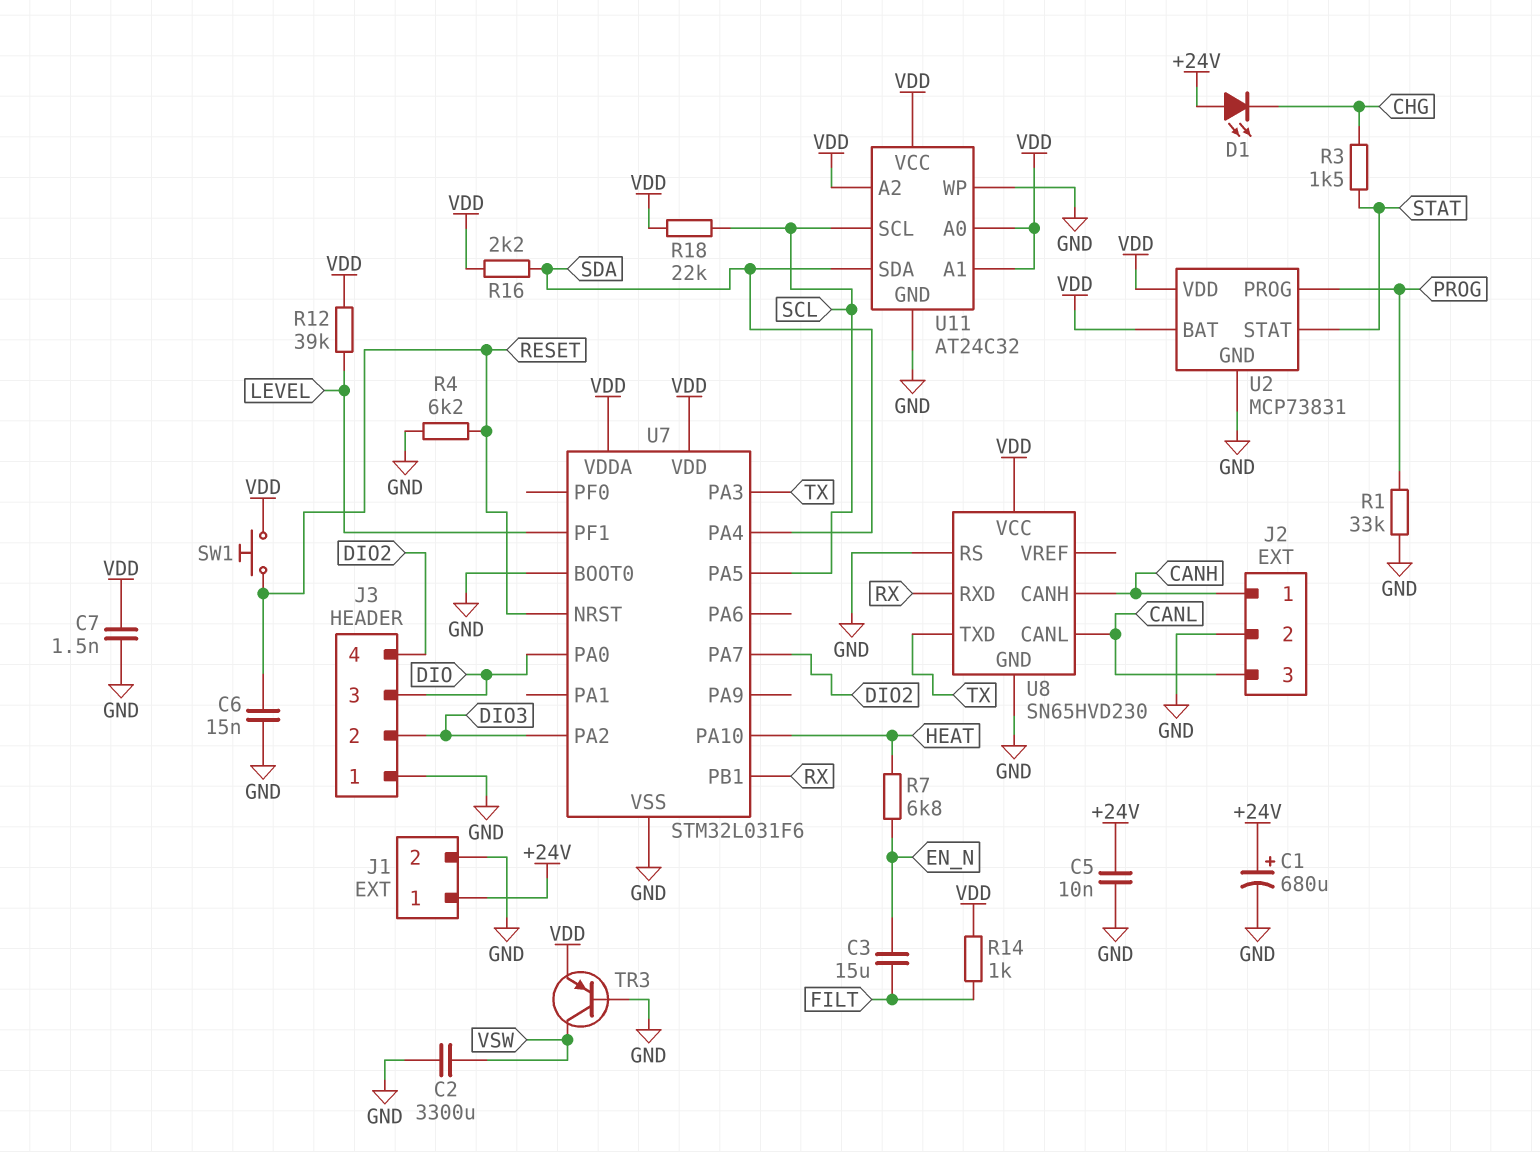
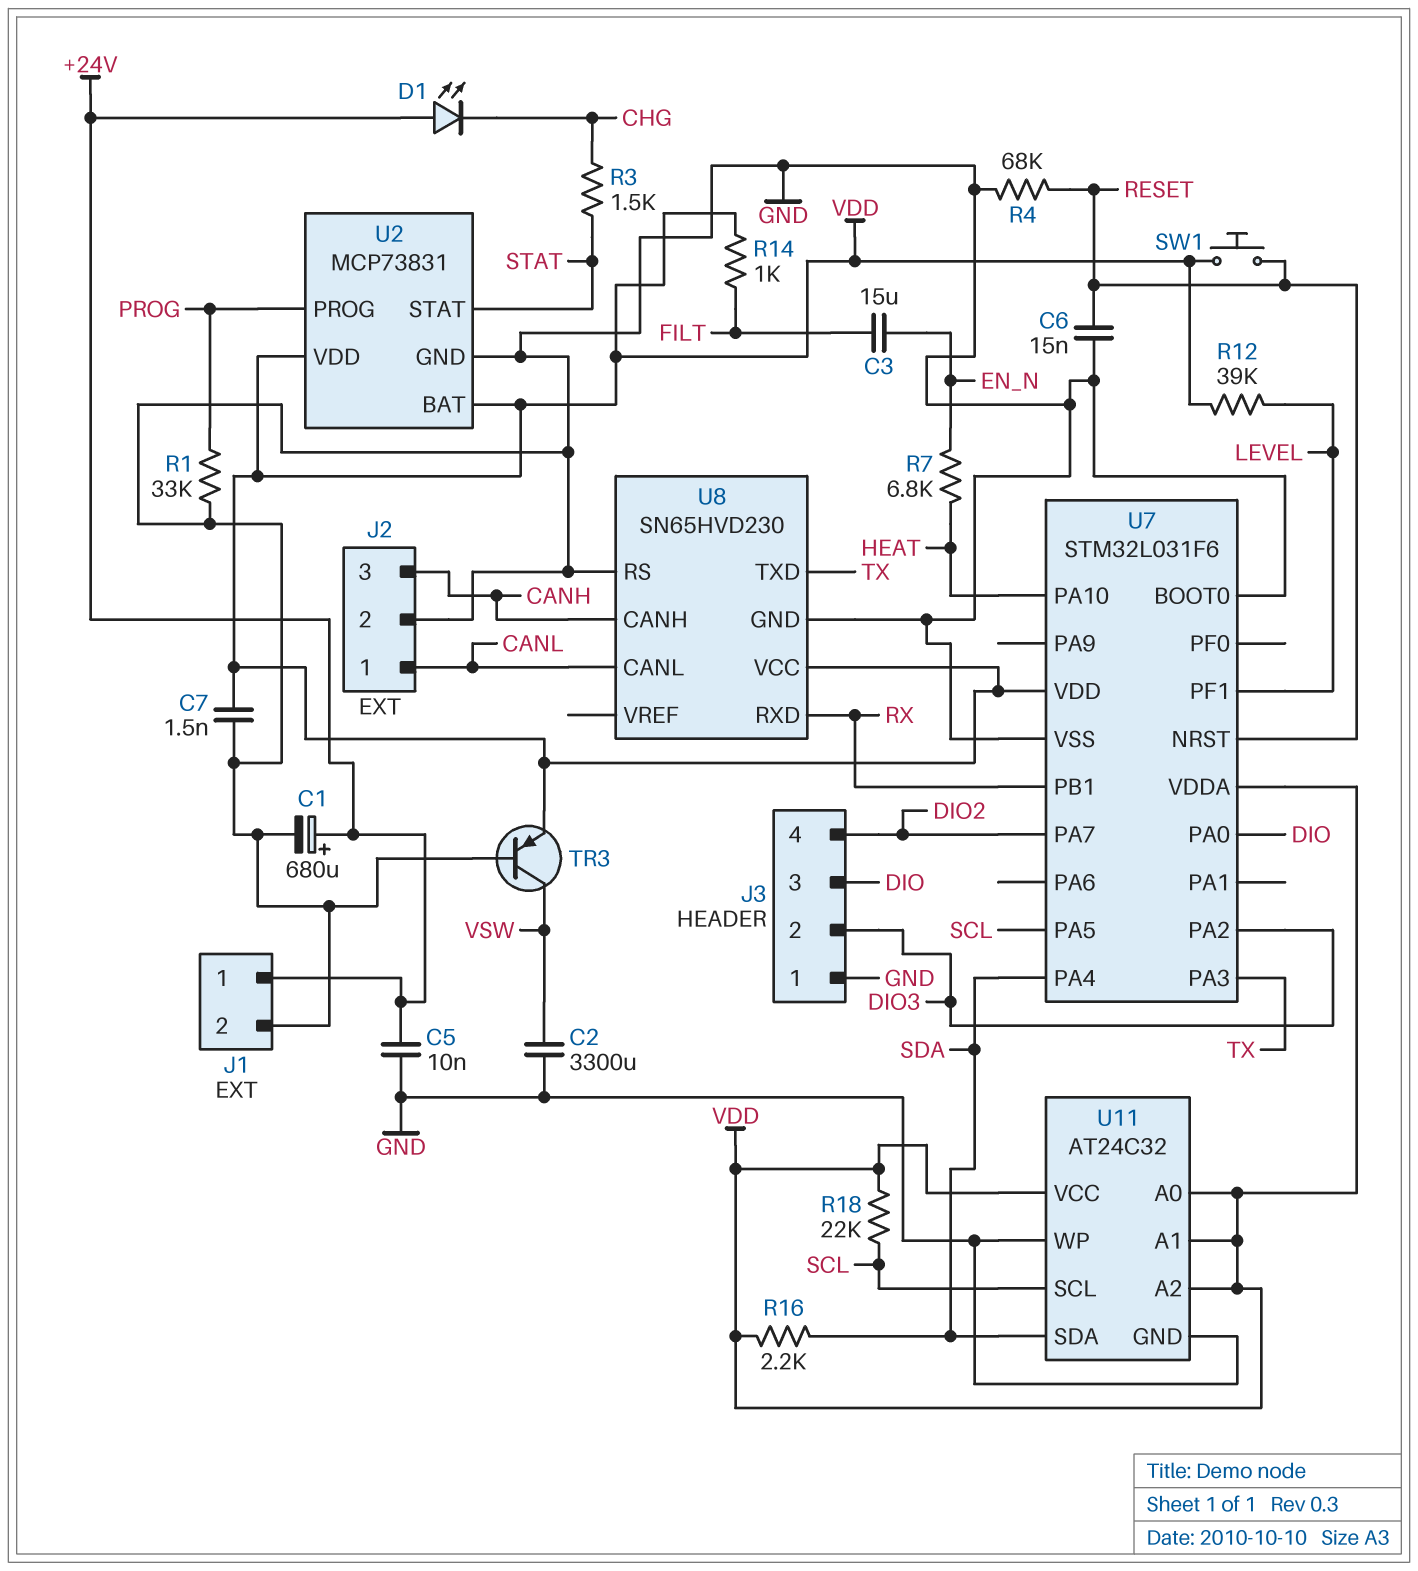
J2 pin 1: CANH -> CANL
J2 pin 3: CANL -> CANH
R4: 6.2k (GND, RESET) -> 68k (GND, RESET)

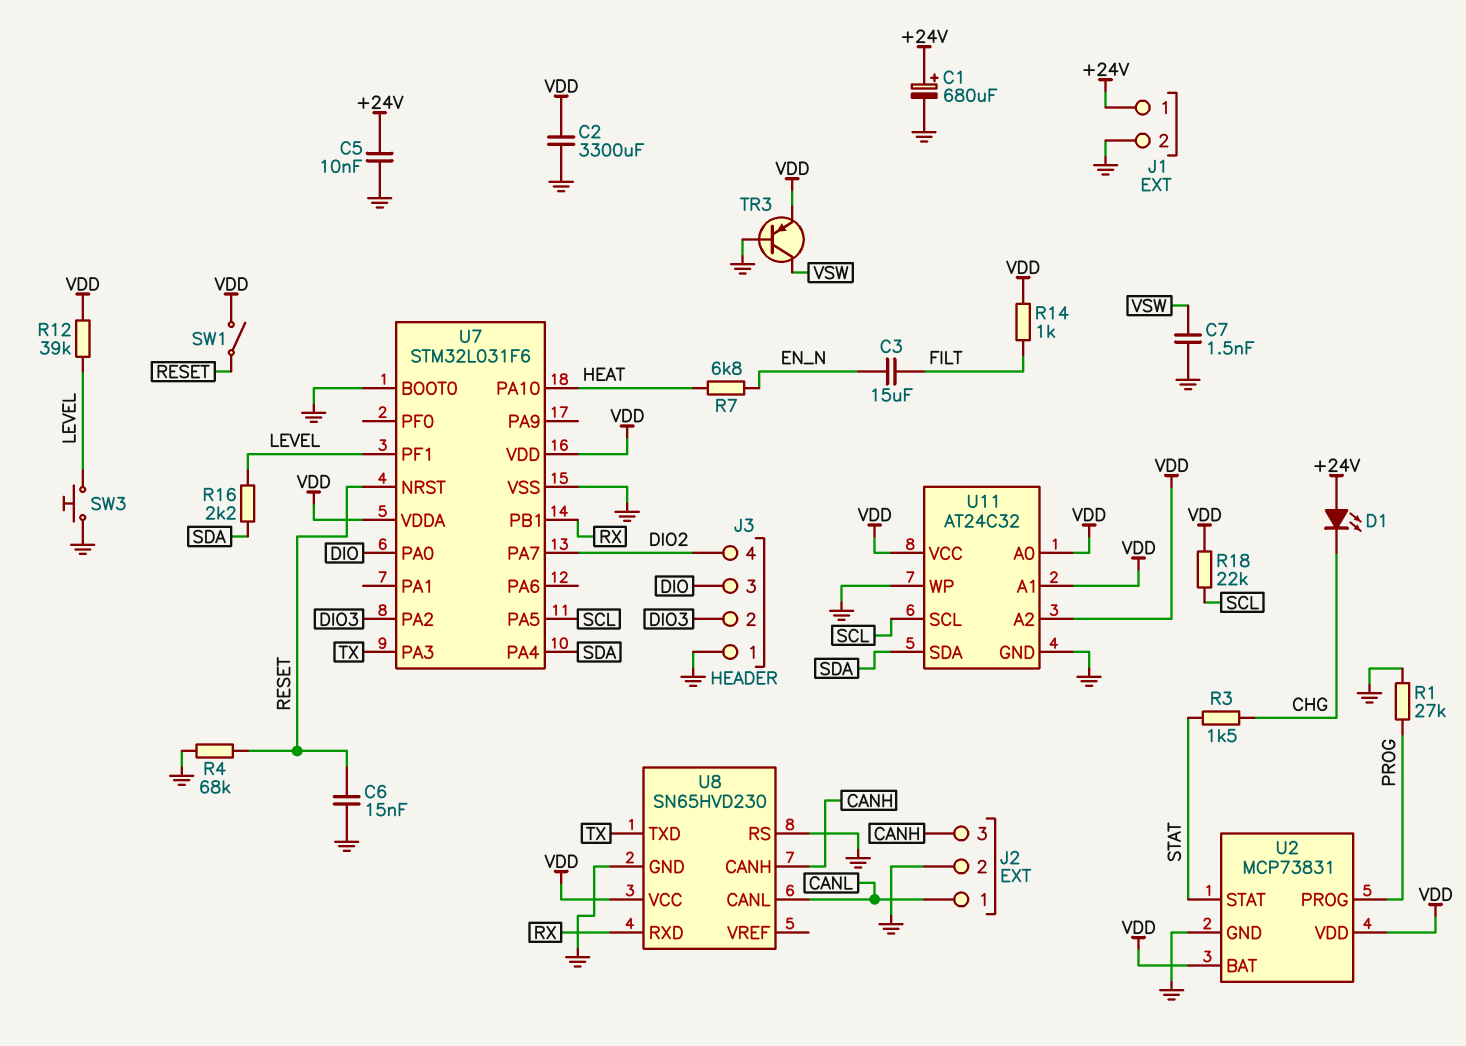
C2: 3300uF (GND, VSW) -> 3300uF (GND, VDD)
C7: 1.5nF (GND, VDD) -> 1.5nF (GND, VSW)
R1: 33k (GND, PROG) -> 27k (GND, PROG)
R16: 2.2k (SDA, VDD) -> 2.2k (LEVEL, SDA)
SW1: button (RESET, VDD) -> switch (RESET, VDD)
SW3: none -> button (GND, LEVEL)

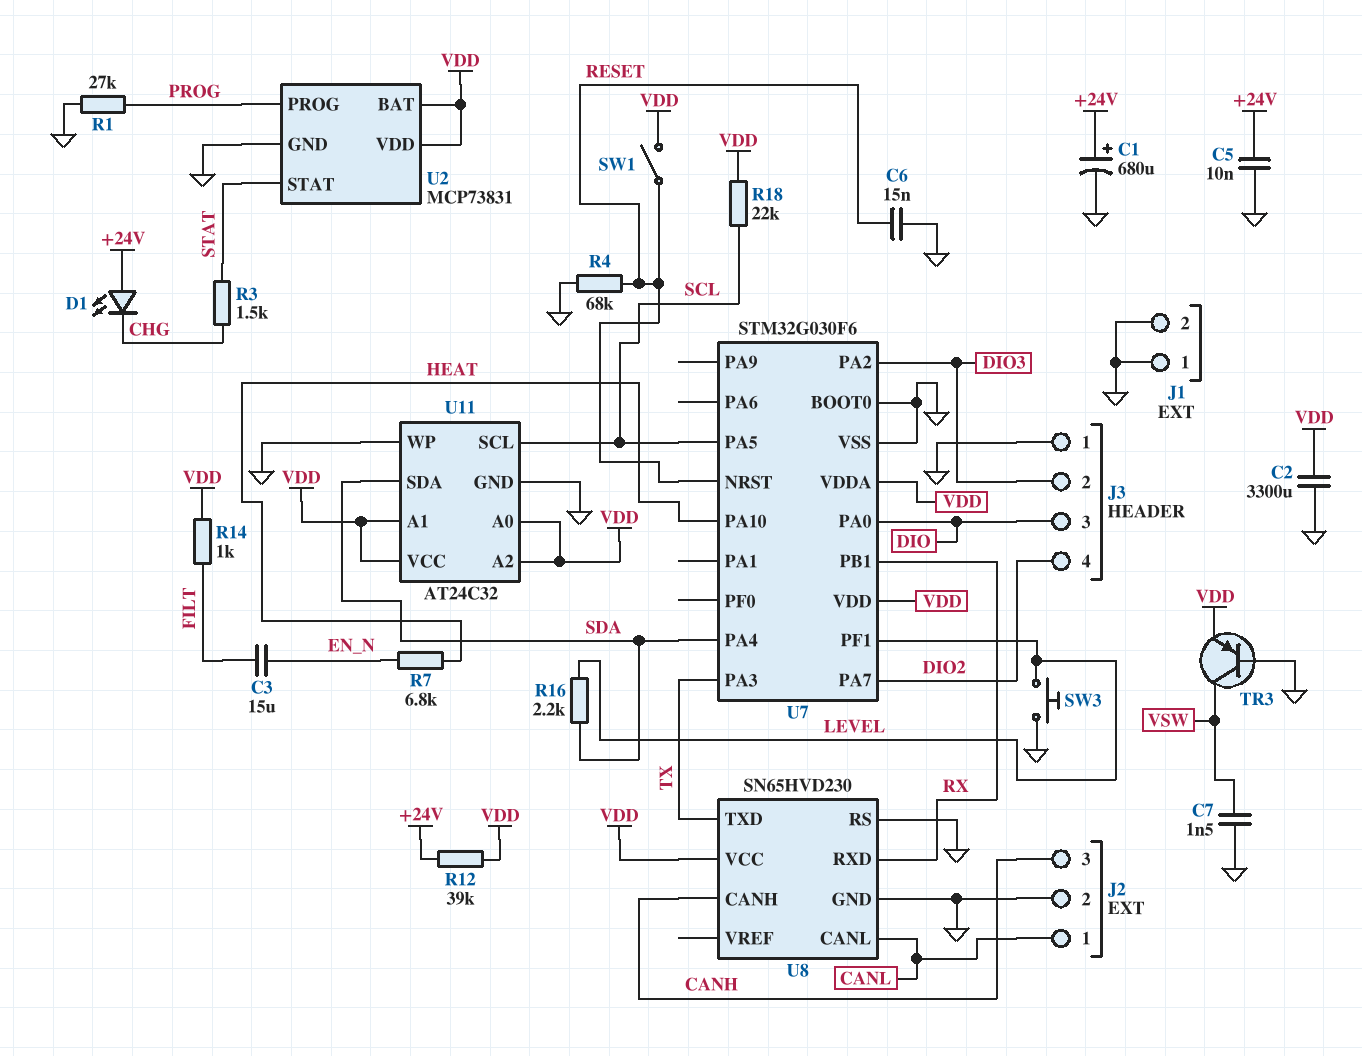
J1 pin 1: +24V -> GND
R12: 39k (LEVEL, VDD) -> 39k (+24V, VDD)
U7: STM32L031F6 -> STM32G030F6

